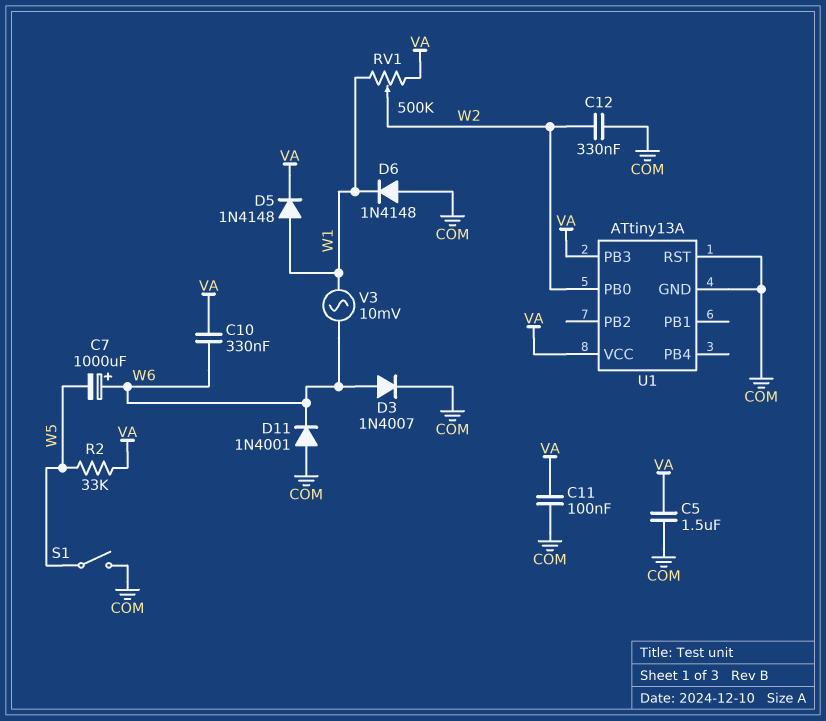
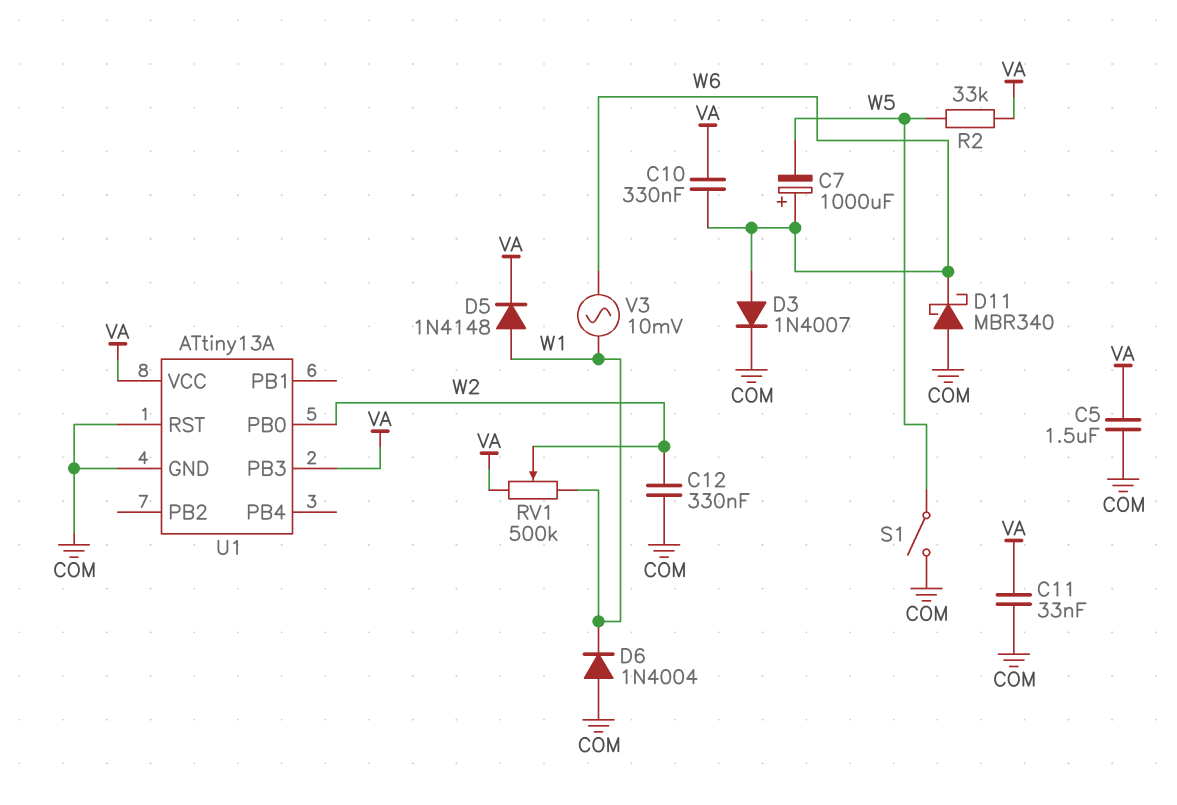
C11: 100nF (COM, VA) -> 33nF (COM, VA)
D6: diode 1N4148 (A COM, K W1) -> diode 1N4004 (A COM, K W1)
D11: diode 1N4001 (A COM, K W6) -> schottky MBR340 (A COM, K W6)

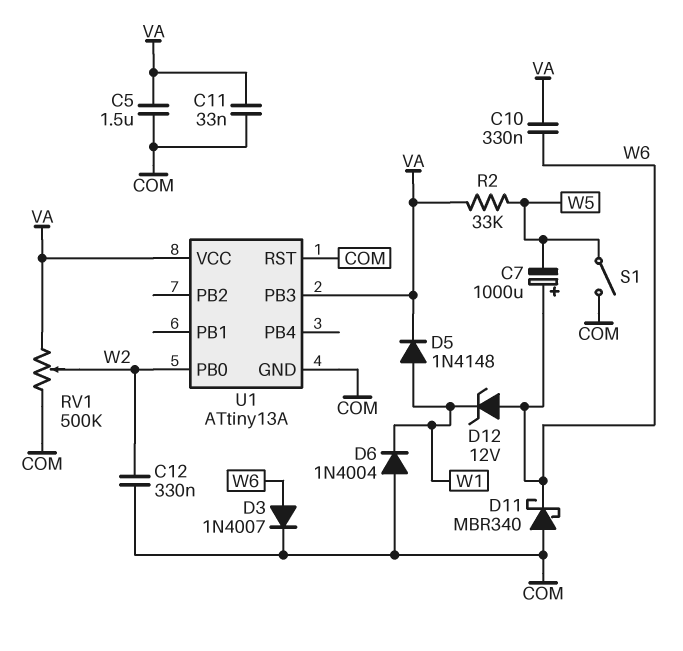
D12: none -> zener 12V (A W6, K W1)
RV1: 500k (VA, W1, wiper W2) -> 500k (COM, VA, wiper W2)
V3: AC 10mV (W1, W6) -> none

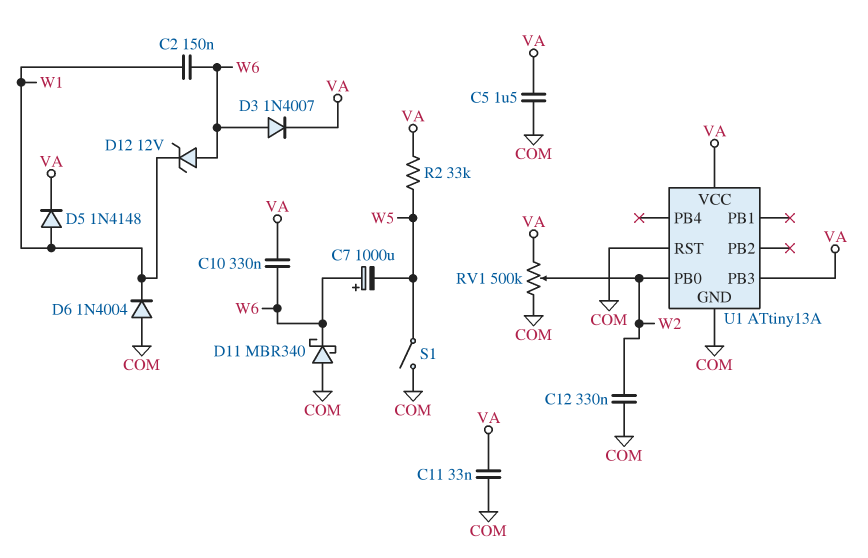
C2: none -> 150nF (W1, W6)
D3: diode 1N4007 (A W6, K COM) -> diode 1N4007 (A W6, K VA)

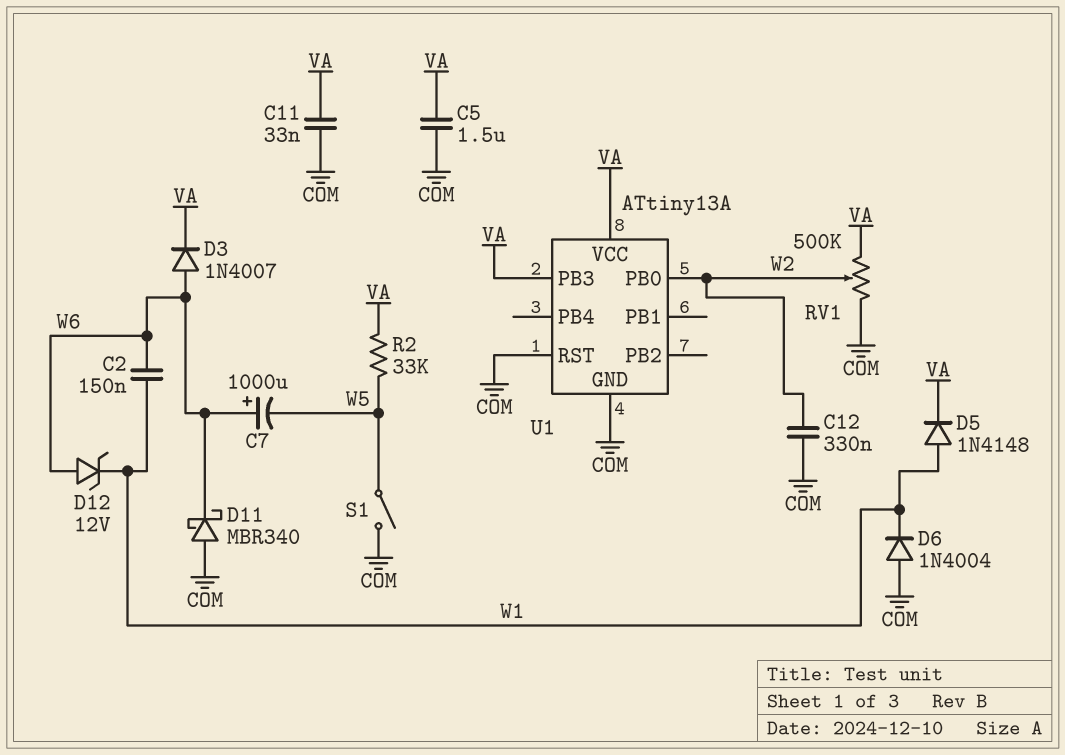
C10: 330nF (VA, W6) -> none

